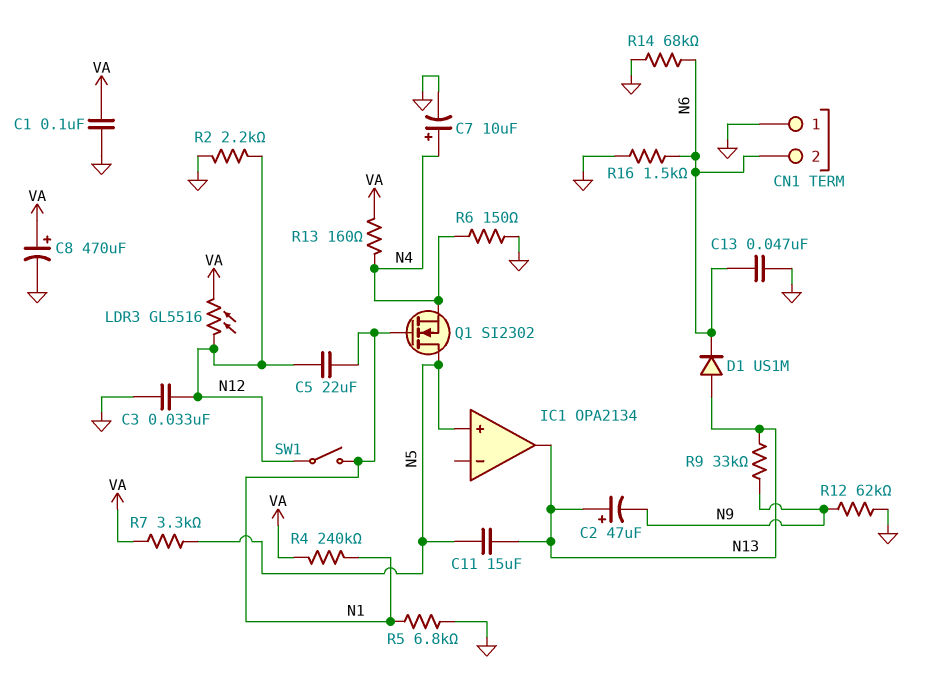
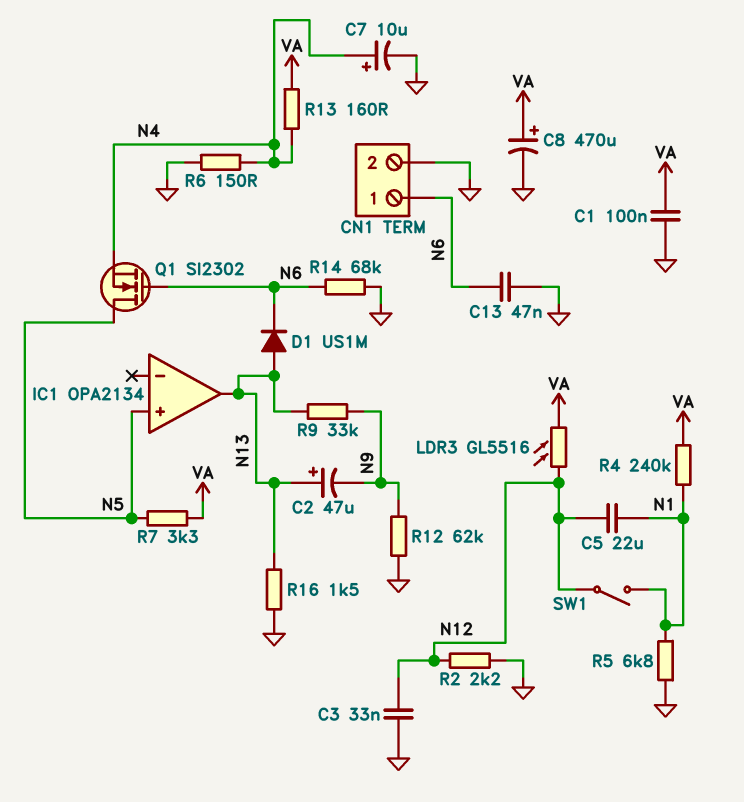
C11: 15uF (N5, N13) -> none
CN1 pin 1: GND -> N6
CN1 pin 2: N6 -> GND
Q1: NMOS SI2302 (G N1, D N5, S N4) -> NMOS SI2302 (G N6, D N5, S N4)
R16: 1.5k (GND, N6) -> 1.5k (GND, N13)

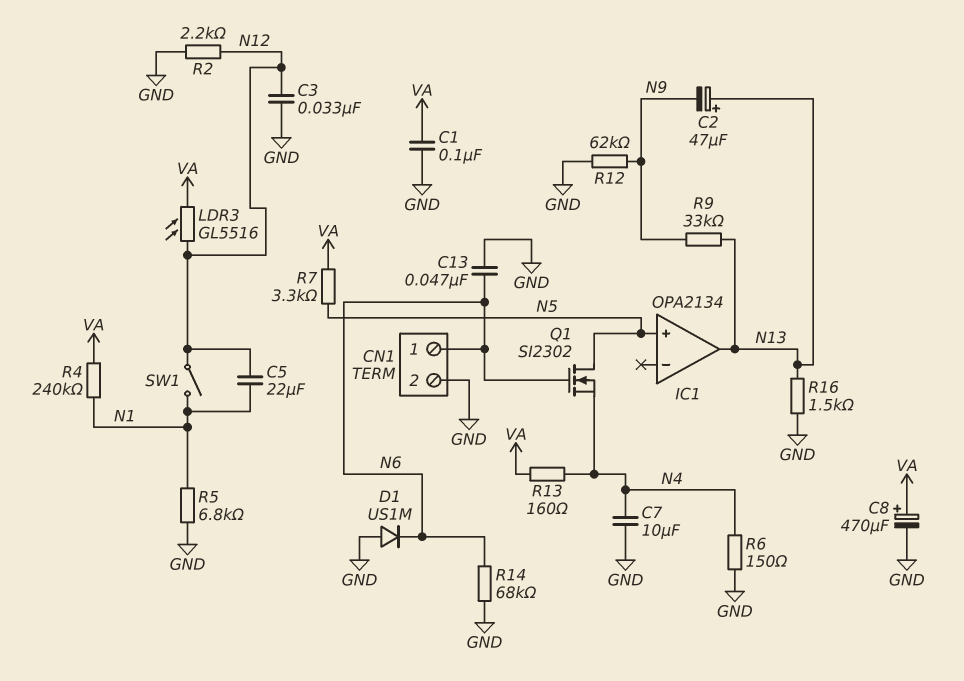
C7: 10uF (plus N4, minus GND) -> 10uF (GND, N4)
D1: diode US1M (A N13, K N6) -> diode US1M (A GND, K N6)

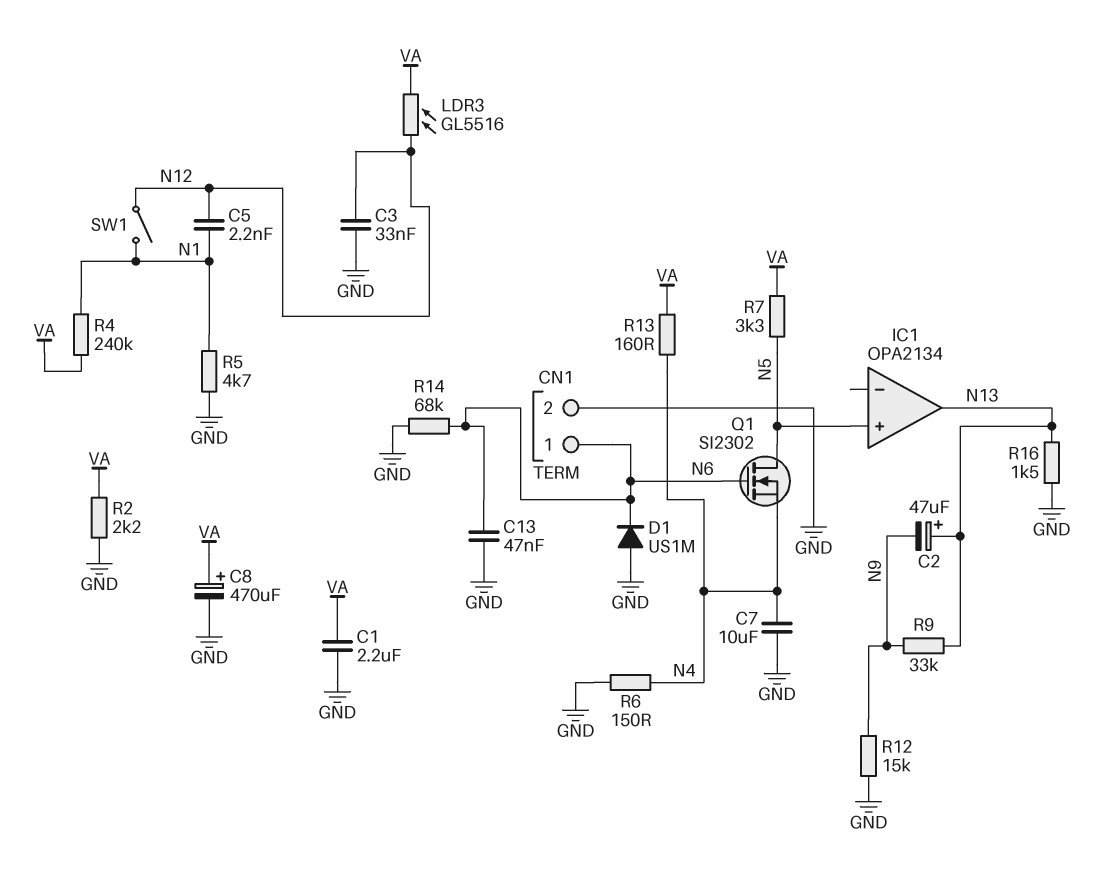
C1: 100nF (GND, VA) -> 2.2uF (GND, VA)
C5: 22uF (N1, N12) -> 2.2nF (N1, N12)
R2: 2.2k (GND, N12) -> 2.2k (GND, VA)
R5: 6.8k (GND, N1) -> 4.7k (GND, N1)
R12: 62k (GND, N9) -> 15k (GND, N9)

